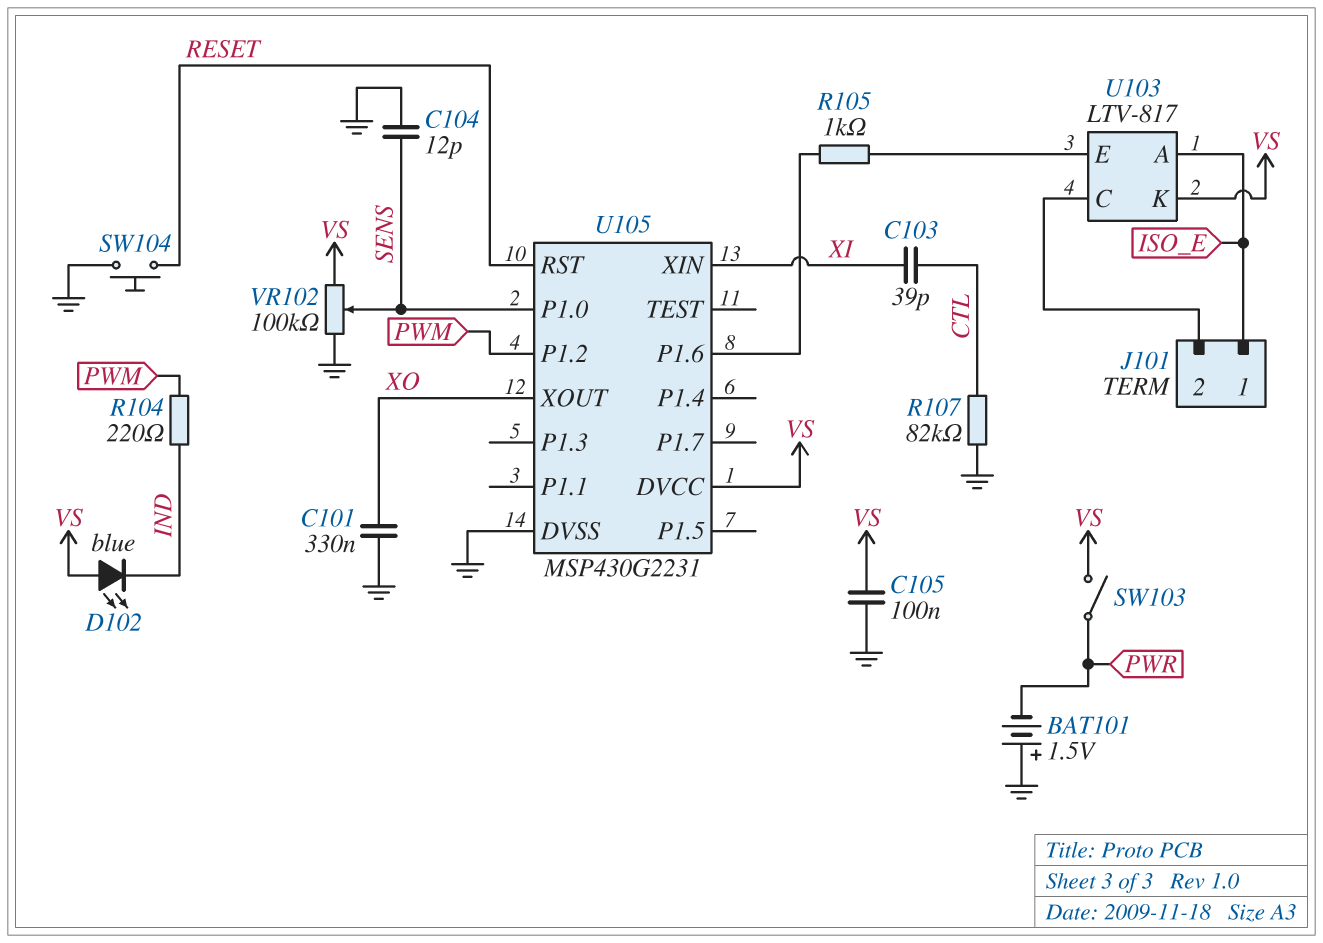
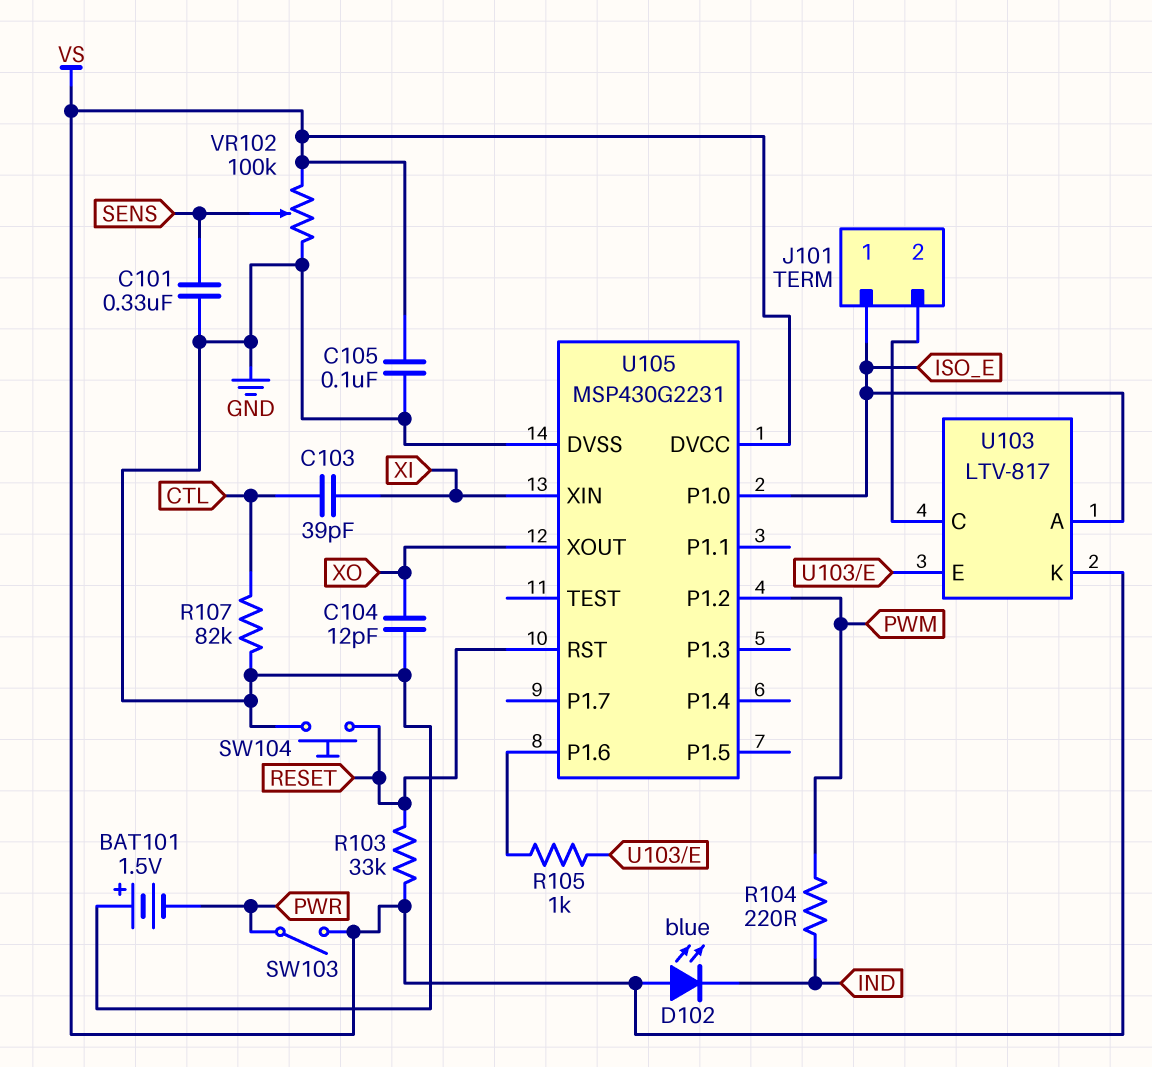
C101: 330nF (GND, XO) -> 330nF (GND, SENS)
C104: 12pF (GND, SENS) -> 12pF (GND, XO)
R103: none -> 33k (RESET, VS)
U105 pin P1.0: SENS -> ISO_E

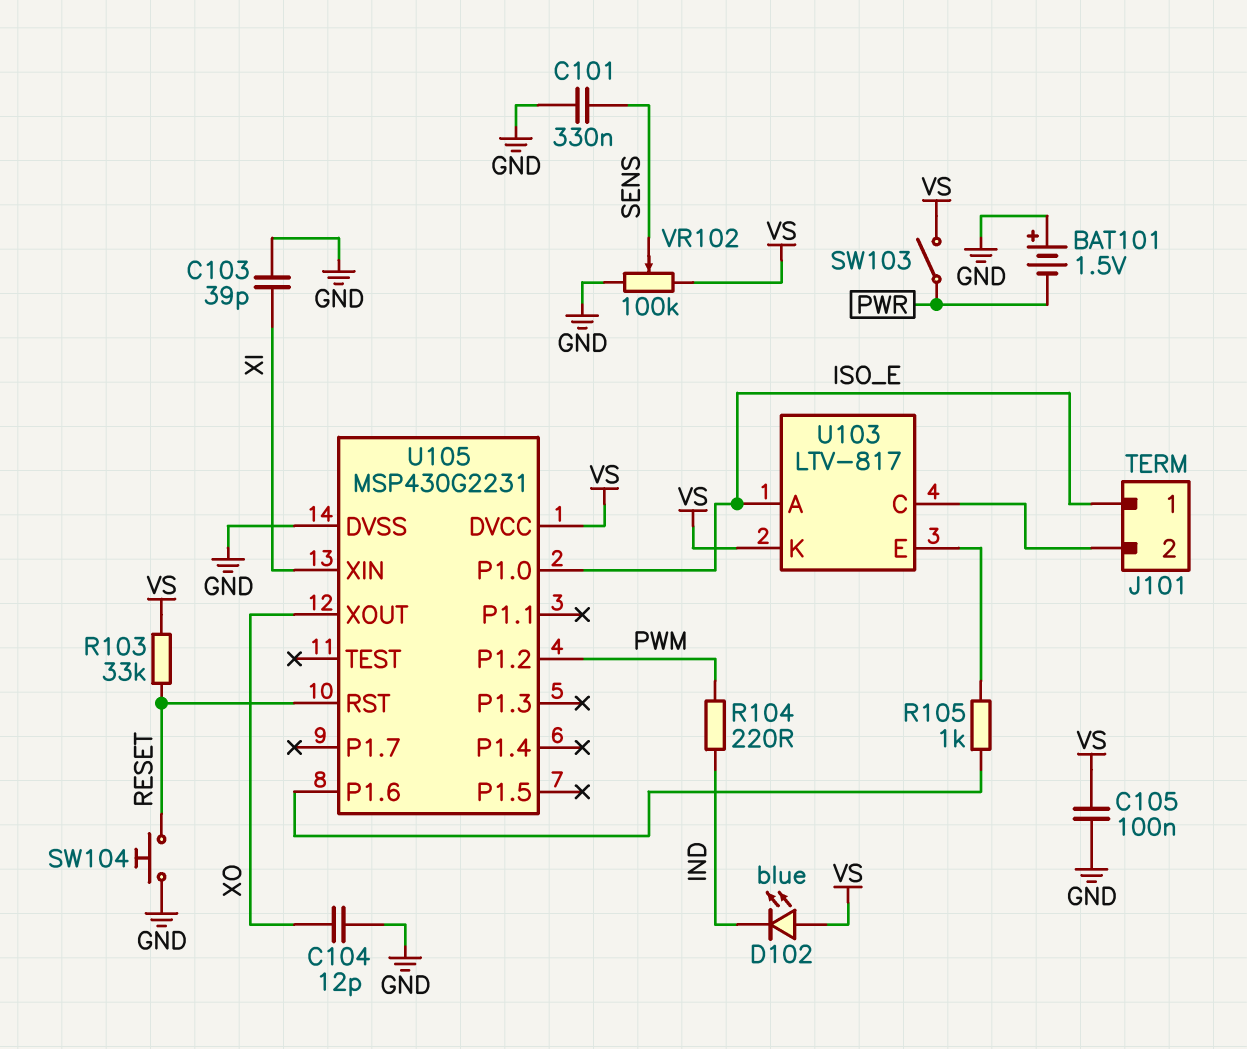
C103: 39pF (CTL, XI) -> 39pF (GND, XI)
R107: 82k (CTL, GND) -> none

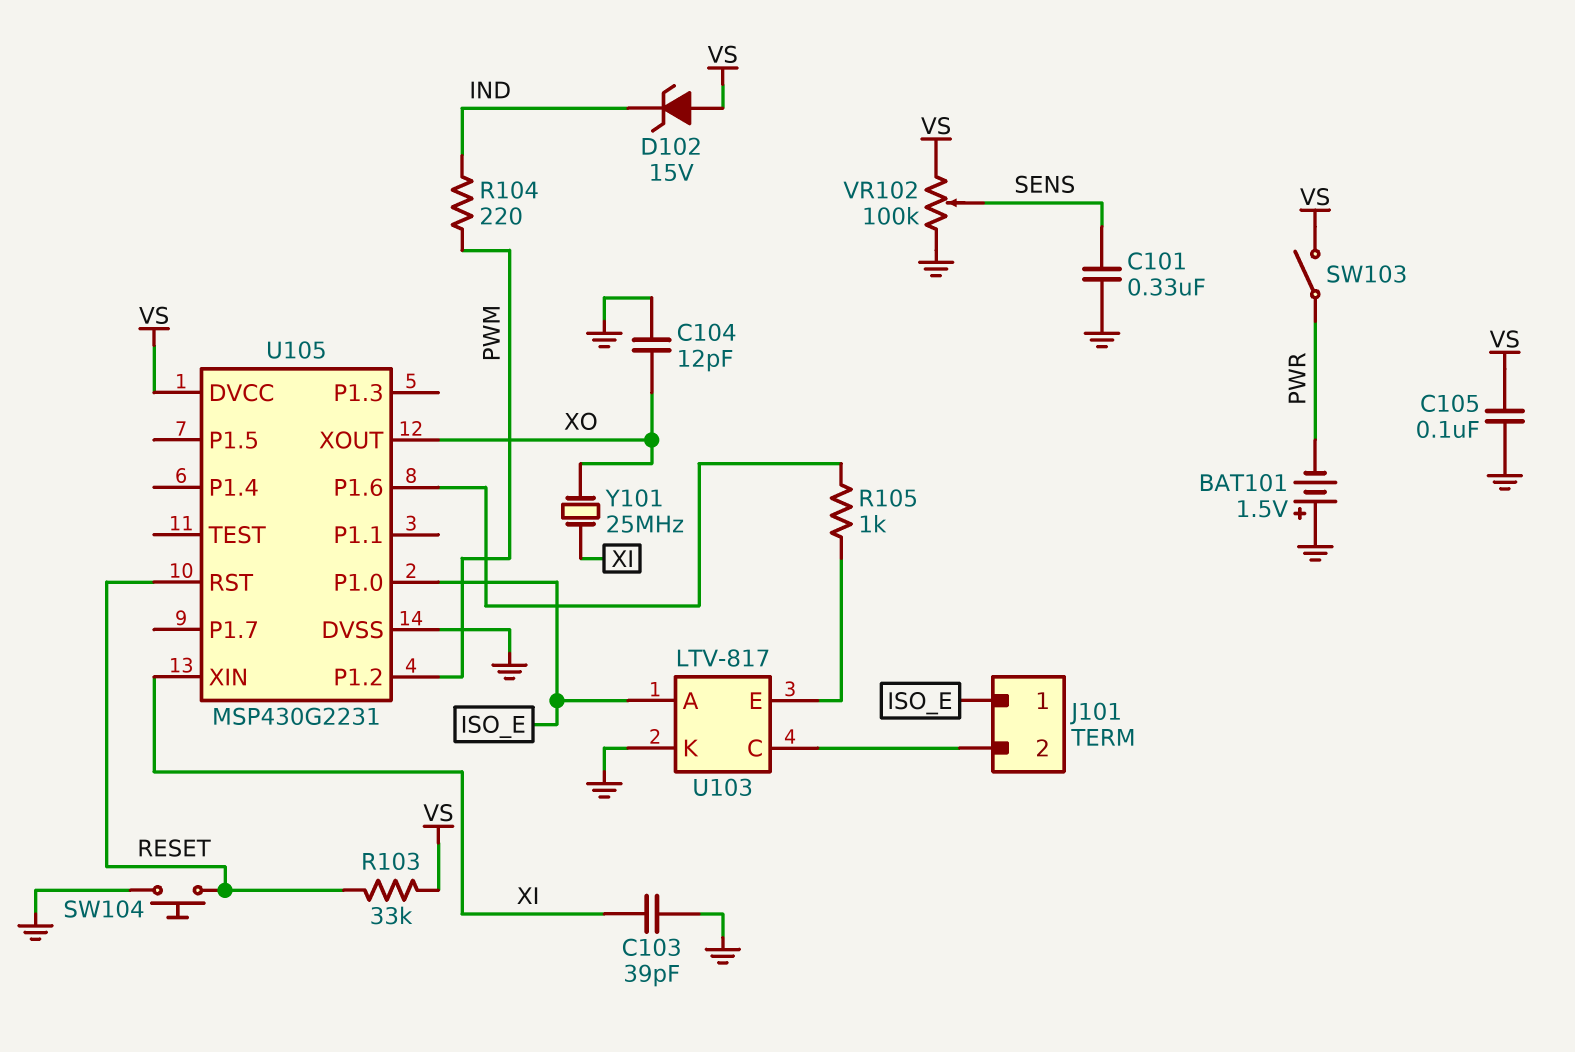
D102: LED blue (A VS, K IND) -> zener 15V (A VS, K IND)
U103 pin K: VS -> GND
Y101: none -> 25MHz (XI, XO)

